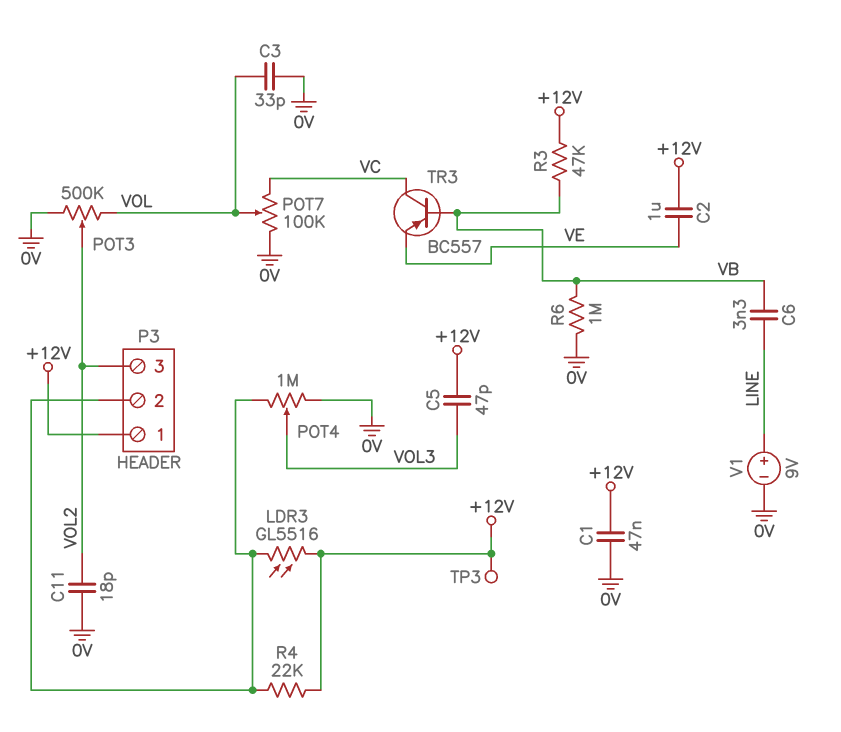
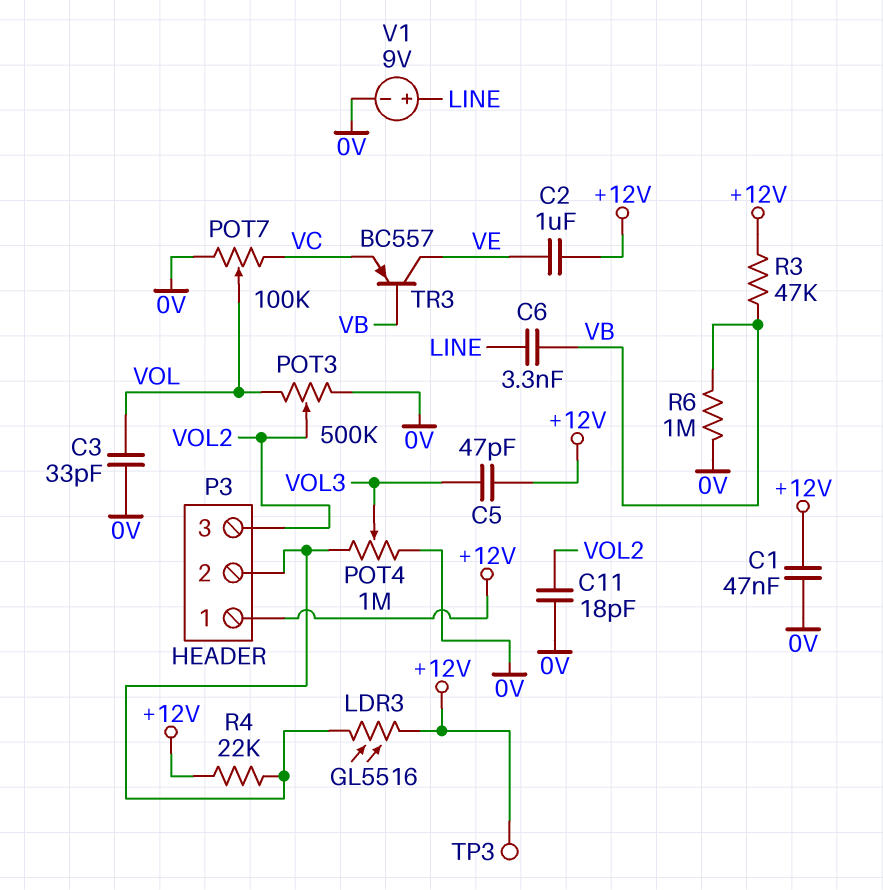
TR3: PNP BC557 (B VB, C VC, E VE) -> PNP BC557 (B VB, C VE, E VC)

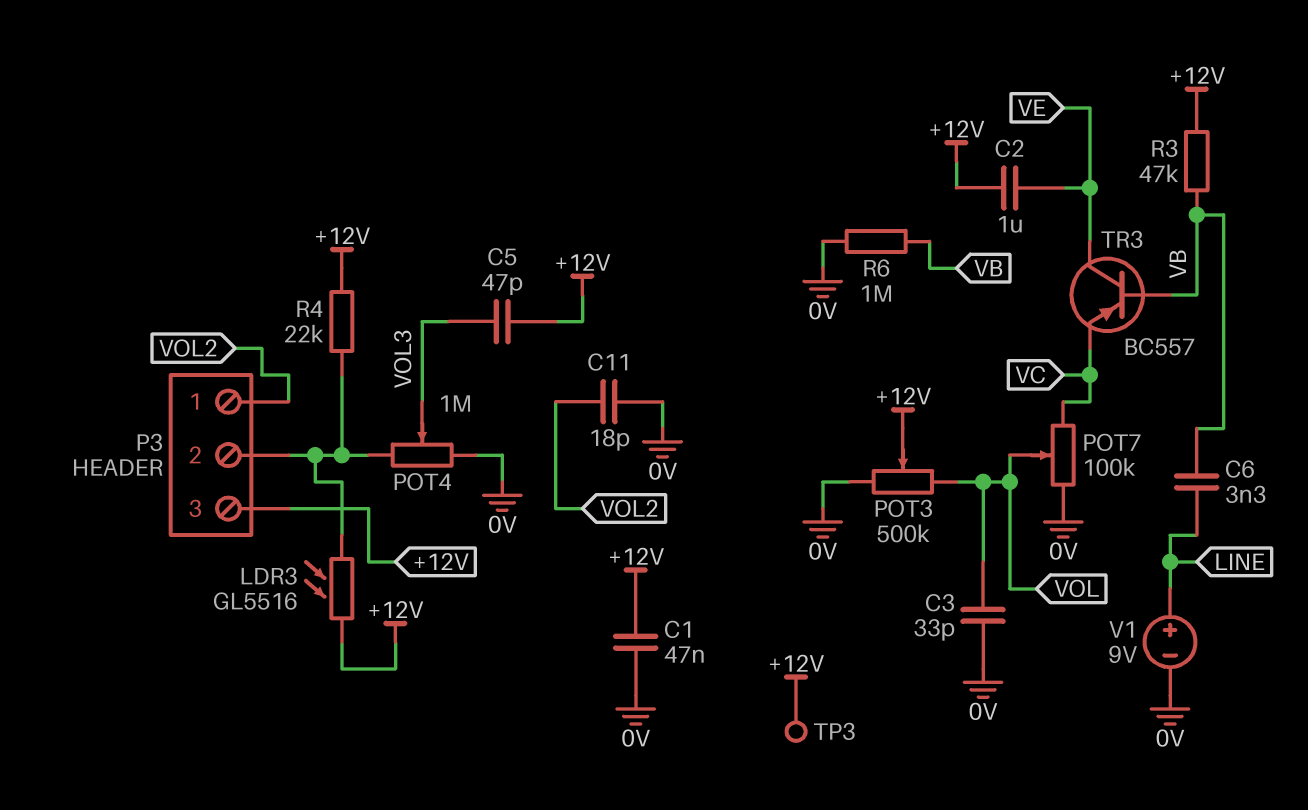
P3 pin 1: +12V -> VOL2
P3 pin 3: VOL2 -> +12V
POT3: 500k (0V, VOL, wiper VOL2) -> 500k (0V, VOL, wiper +12V)

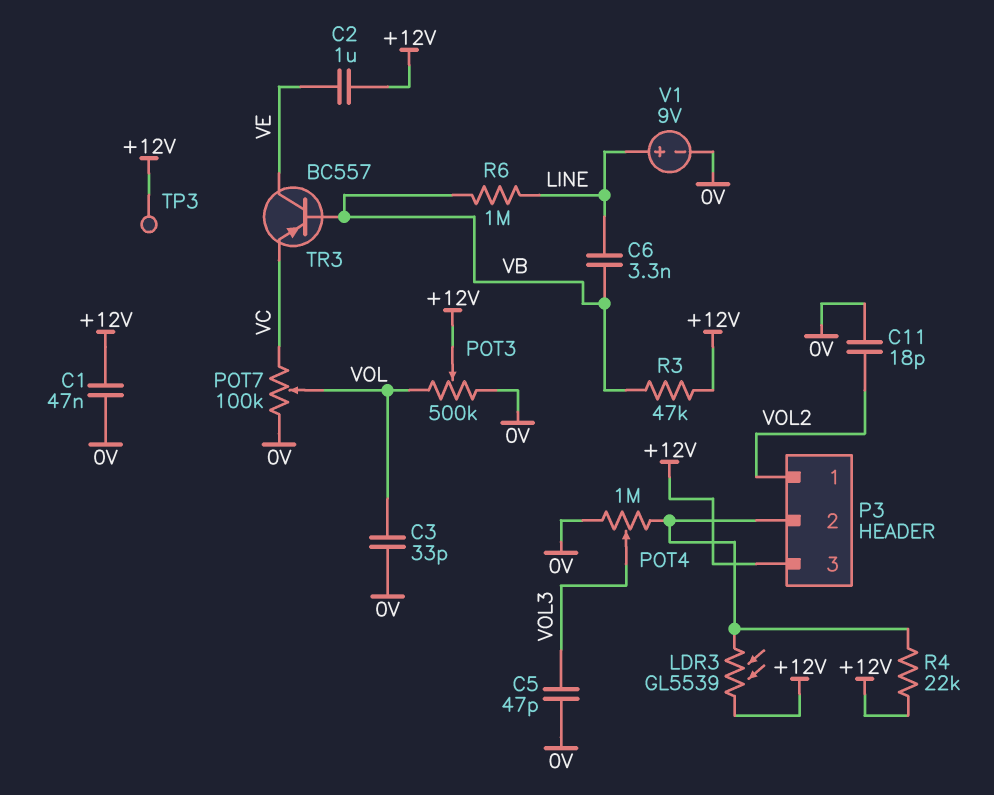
C5: 47pF (+12V, VOL3) -> 47pF (0V, VOL3)
LDR3: GL5516 (+12V, P3/2) -> GL5539 (+12V, P3/2)
R6: 1M (0V, VB) -> 1M (LINE, VB)

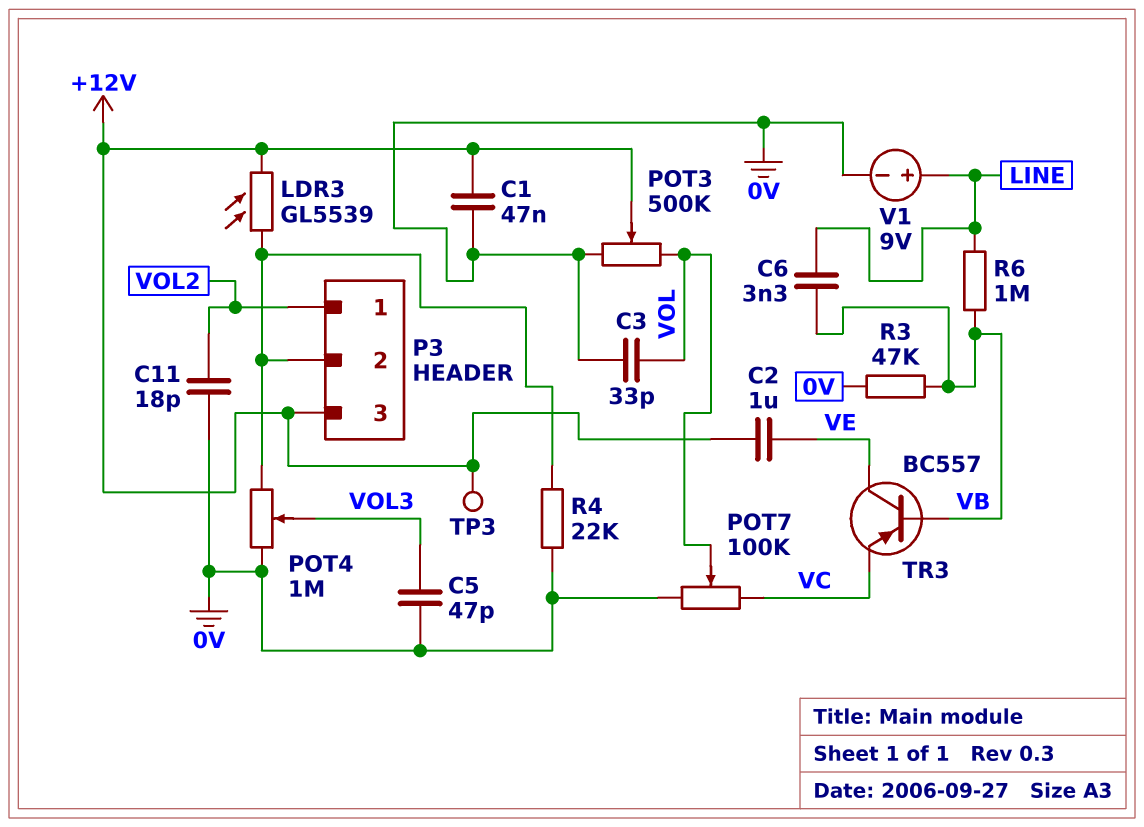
R3: 47k (+12V, VB) -> 47k (0V, VB)
R4: 22k (+12V, P3/2) -> 22k (0V, P3/2)

